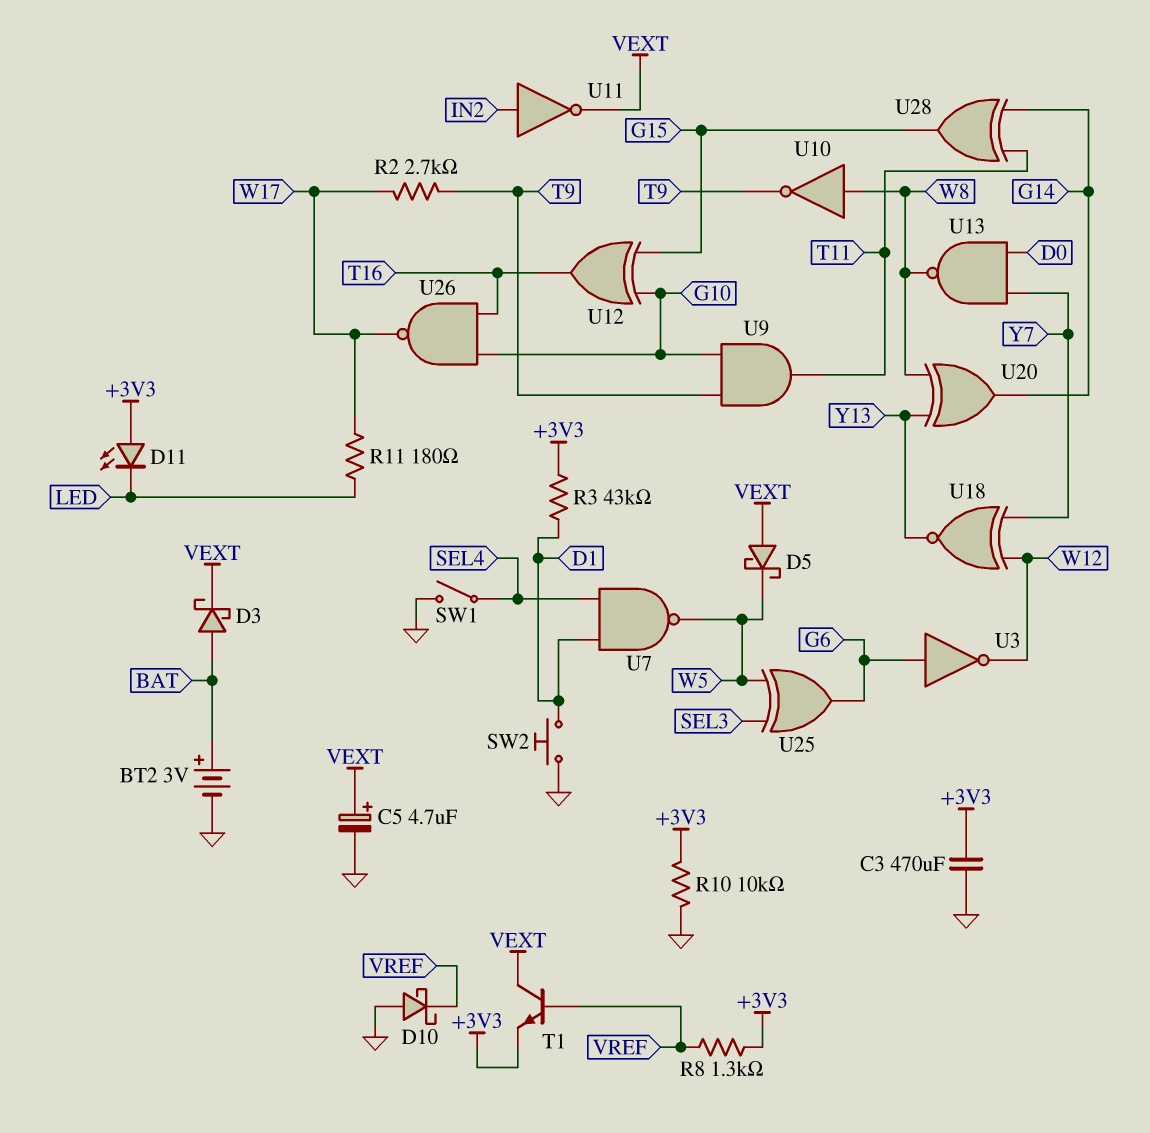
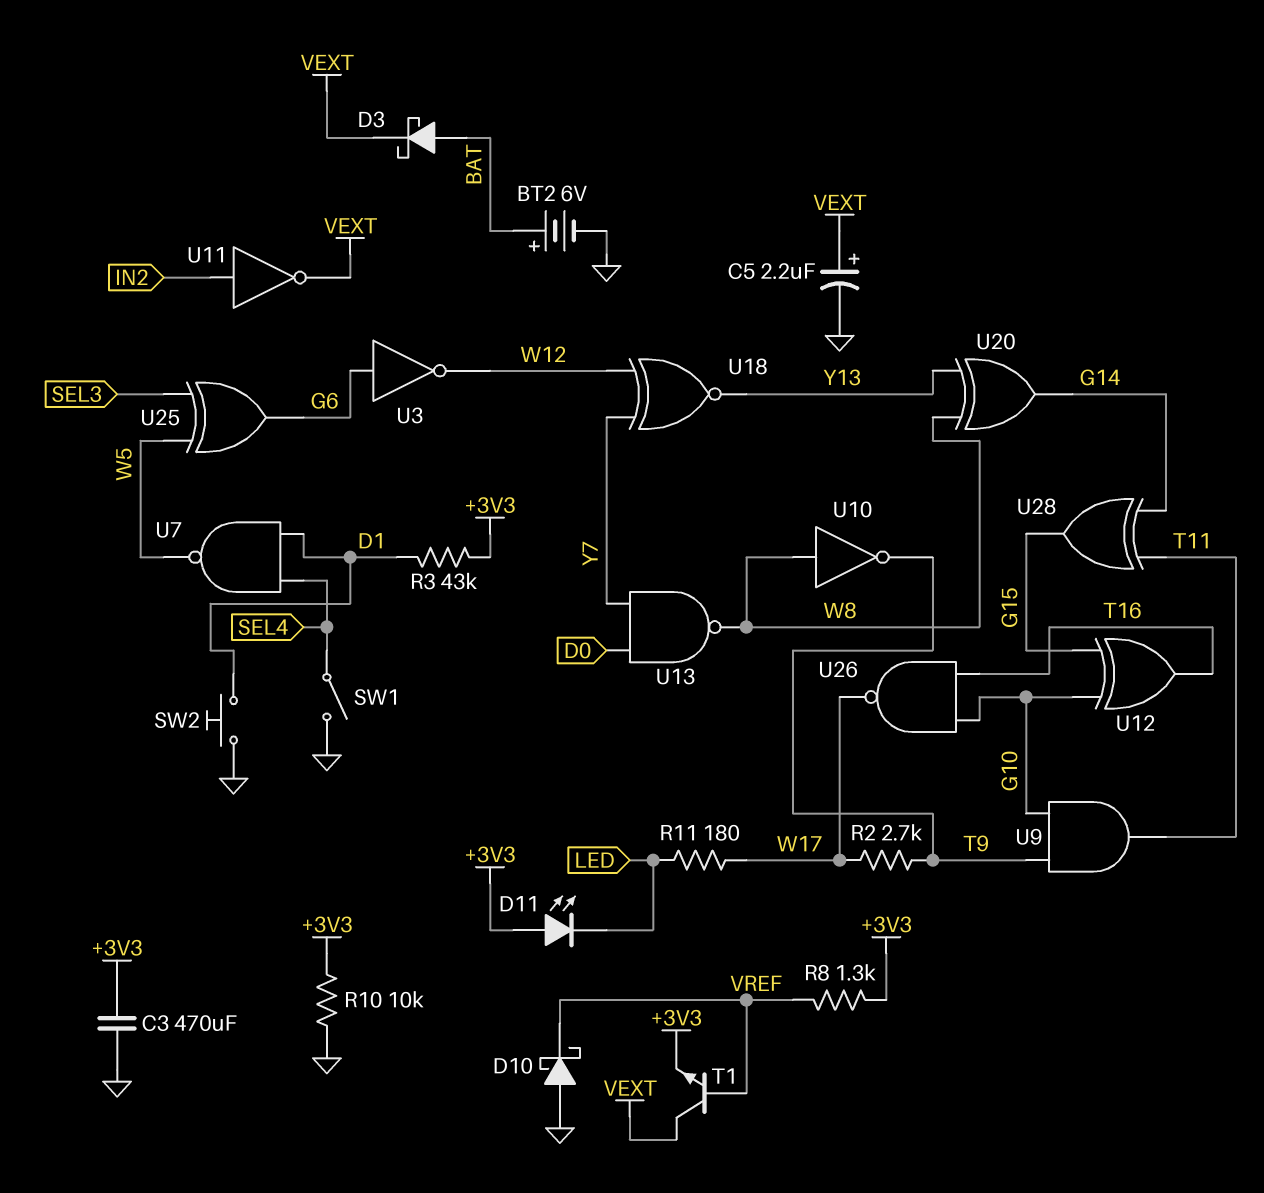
BT2: 3V (plus BAT, minus GND) -> 6V (plus BAT, minus GND)
C5: 4.7uF (plus VEXT, minus GND) -> 2.2uF (plus VEXT, minus GND)
D5: schottky (A VEXT, K W5) -> none

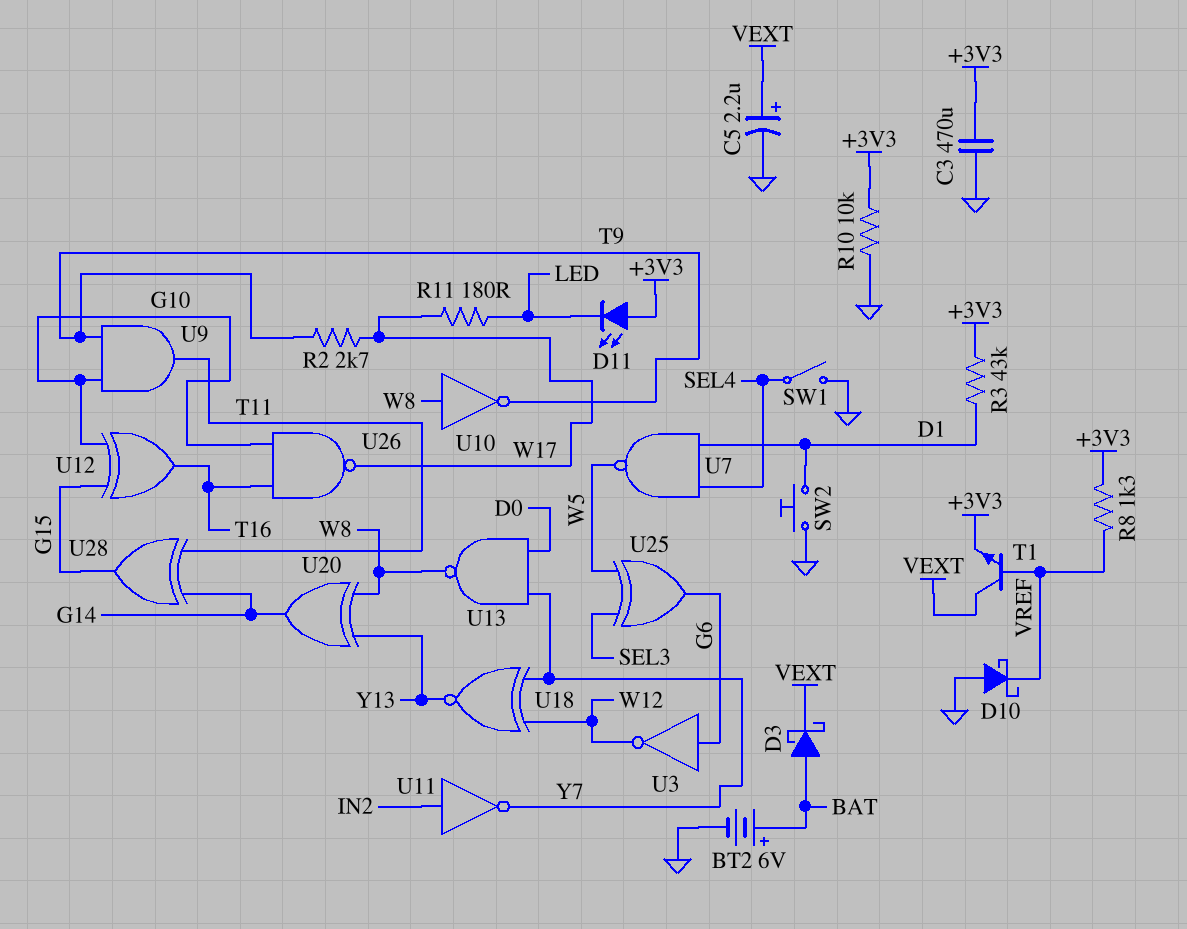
U11: NOT (in IN2, out VEXT) -> NOT (in IN2, out Y7)

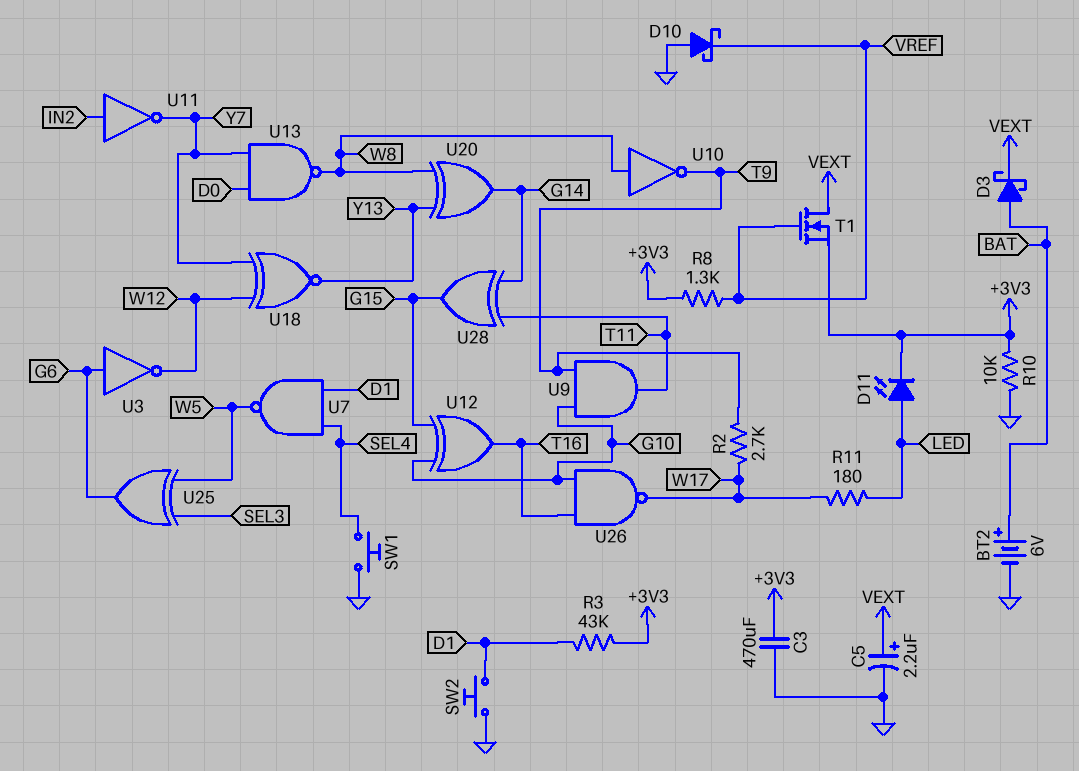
D11: LED (A +3V3, K LED) -> LED (A LED, K +3V3)
SW1: switch (GND, SEL4) -> button (GND, SEL4)
T1: NPN (B VREF, C VEXT, E +3V3) -> NMOS (G VREF, D VEXT, S +3V3)

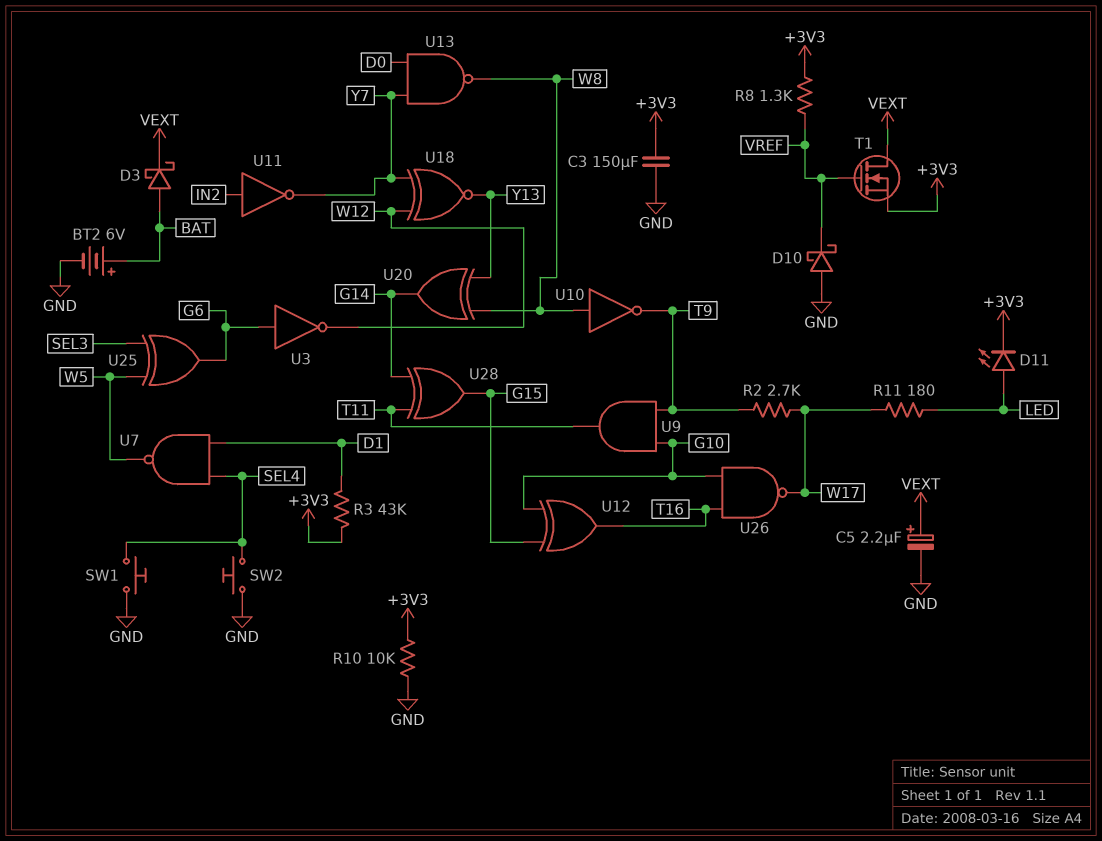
C3: 470uF (+3V3, GND) -> 150uF (+3V3, GND)
SW2: button (D1, GND) -> button (GND, SEL4)

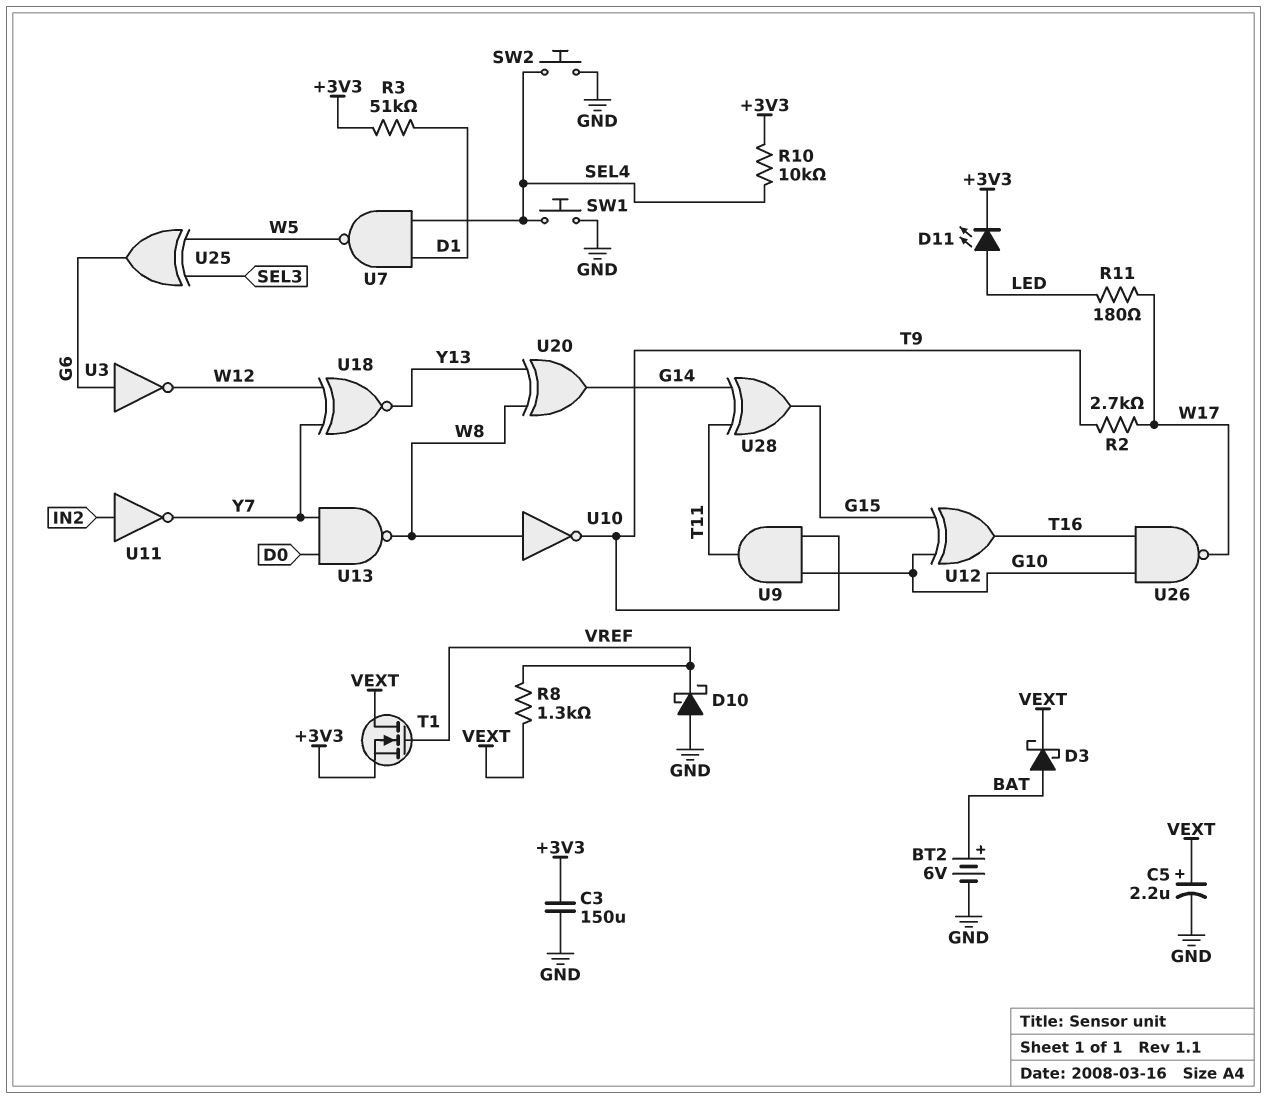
R3: 43k (+3V3, D1) -> 51k (+3V3, D1)
R8: 1.3k (+3V3, VREF) -> 1.3k (VEXT, VREF)
R10: 10k (+3V3, GND) -> 10k (+3V3, SEL4)

